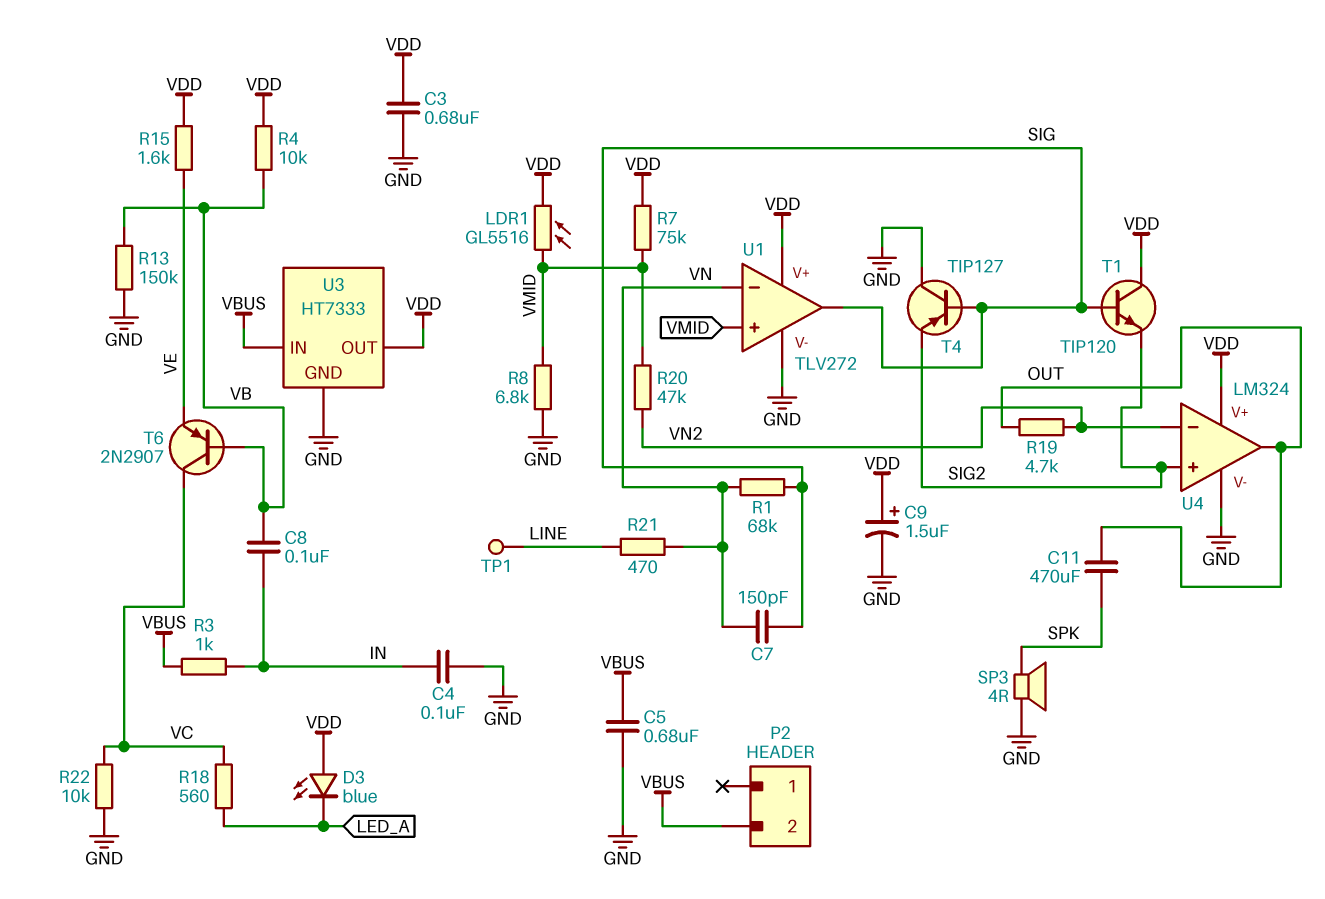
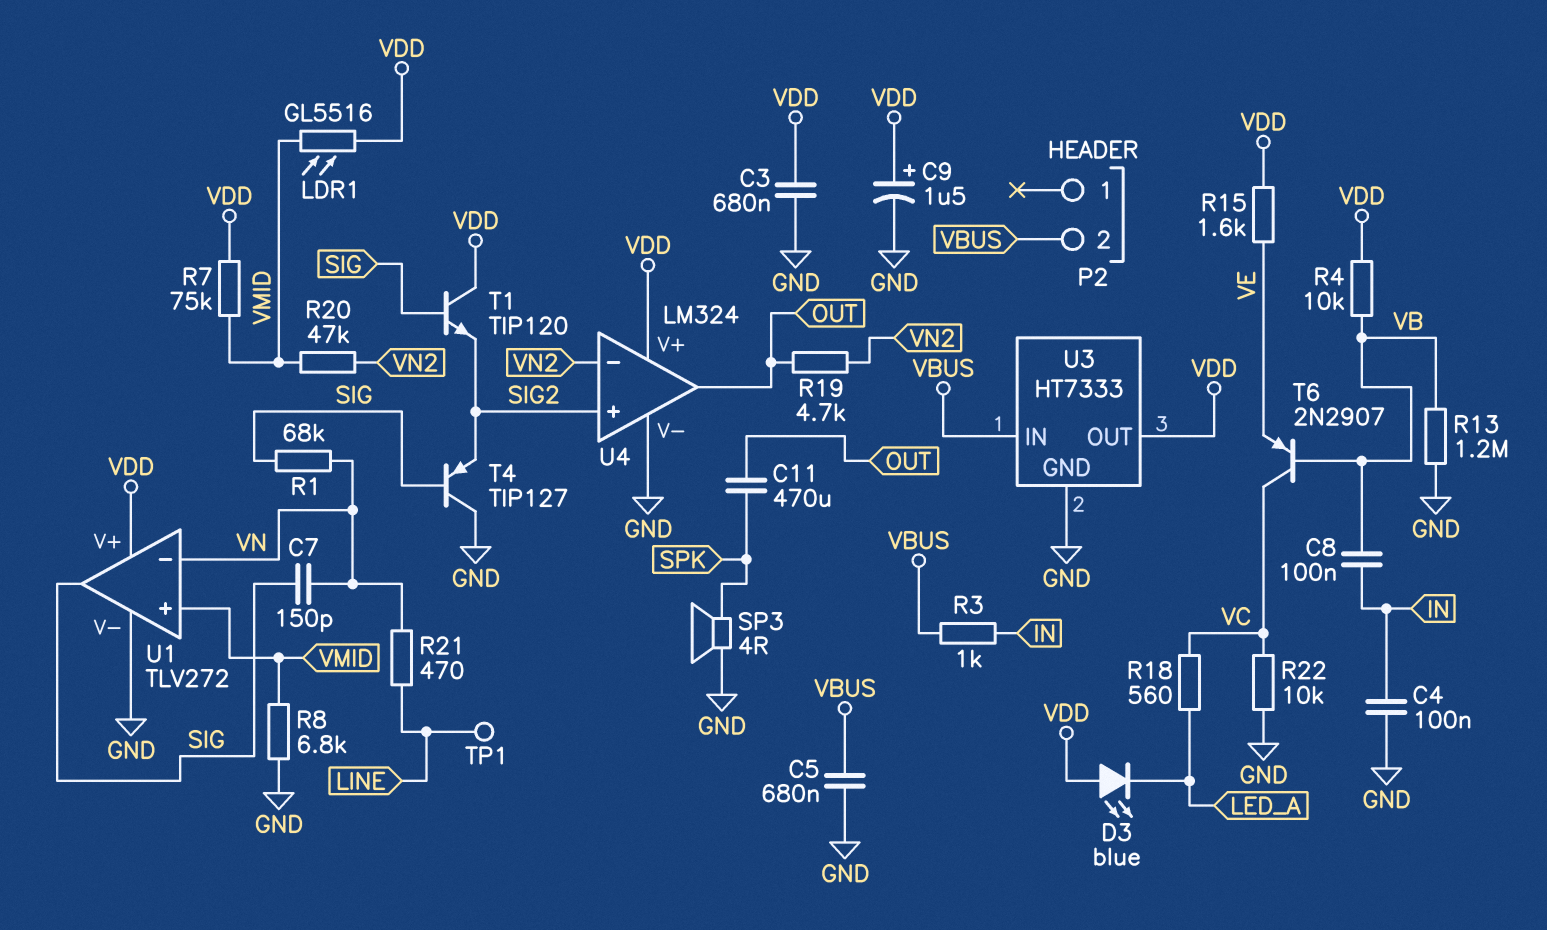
R13: 150k (GND, VB) -> 1.2M (GND, VB)

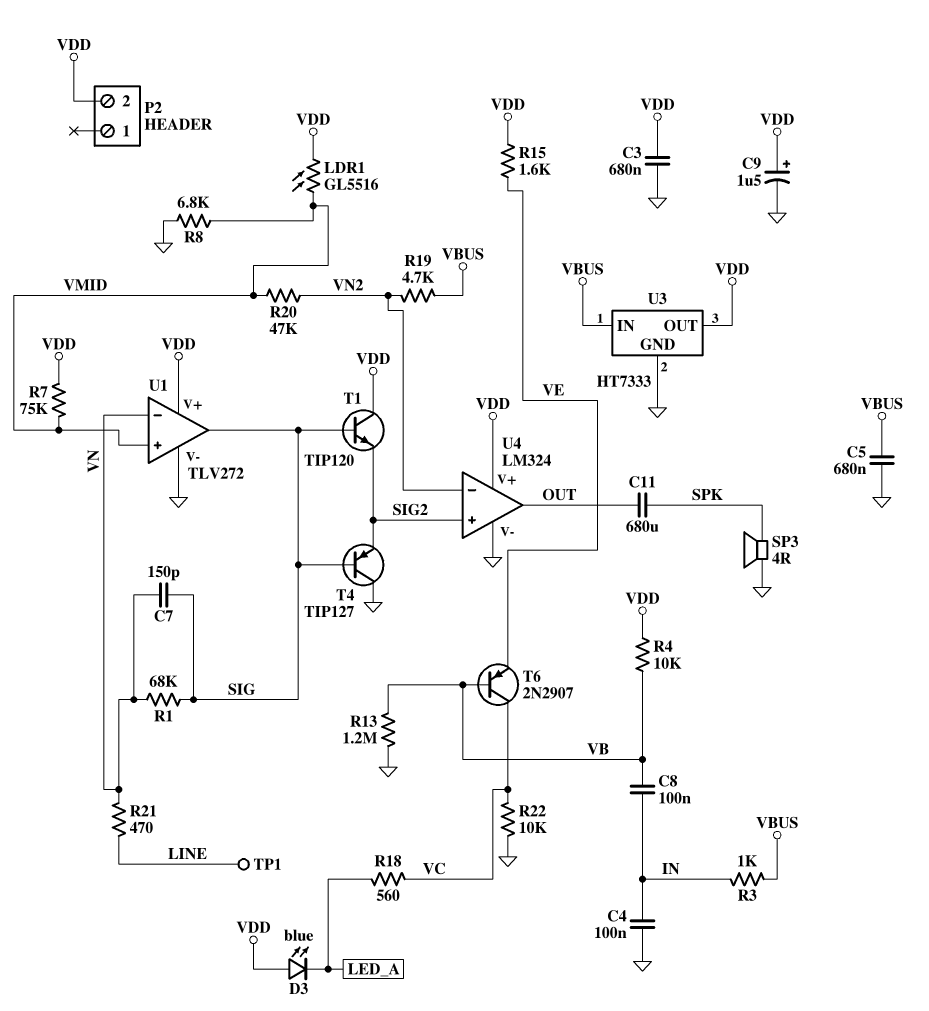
C11: 470uF (OUT, SPK) -> 680uF (OUT, SPK)
P2 pin 2: VBUS -> VDD
R19: 4.7k (OUT, VN2) -> 4.7k (VBUS, VN2)

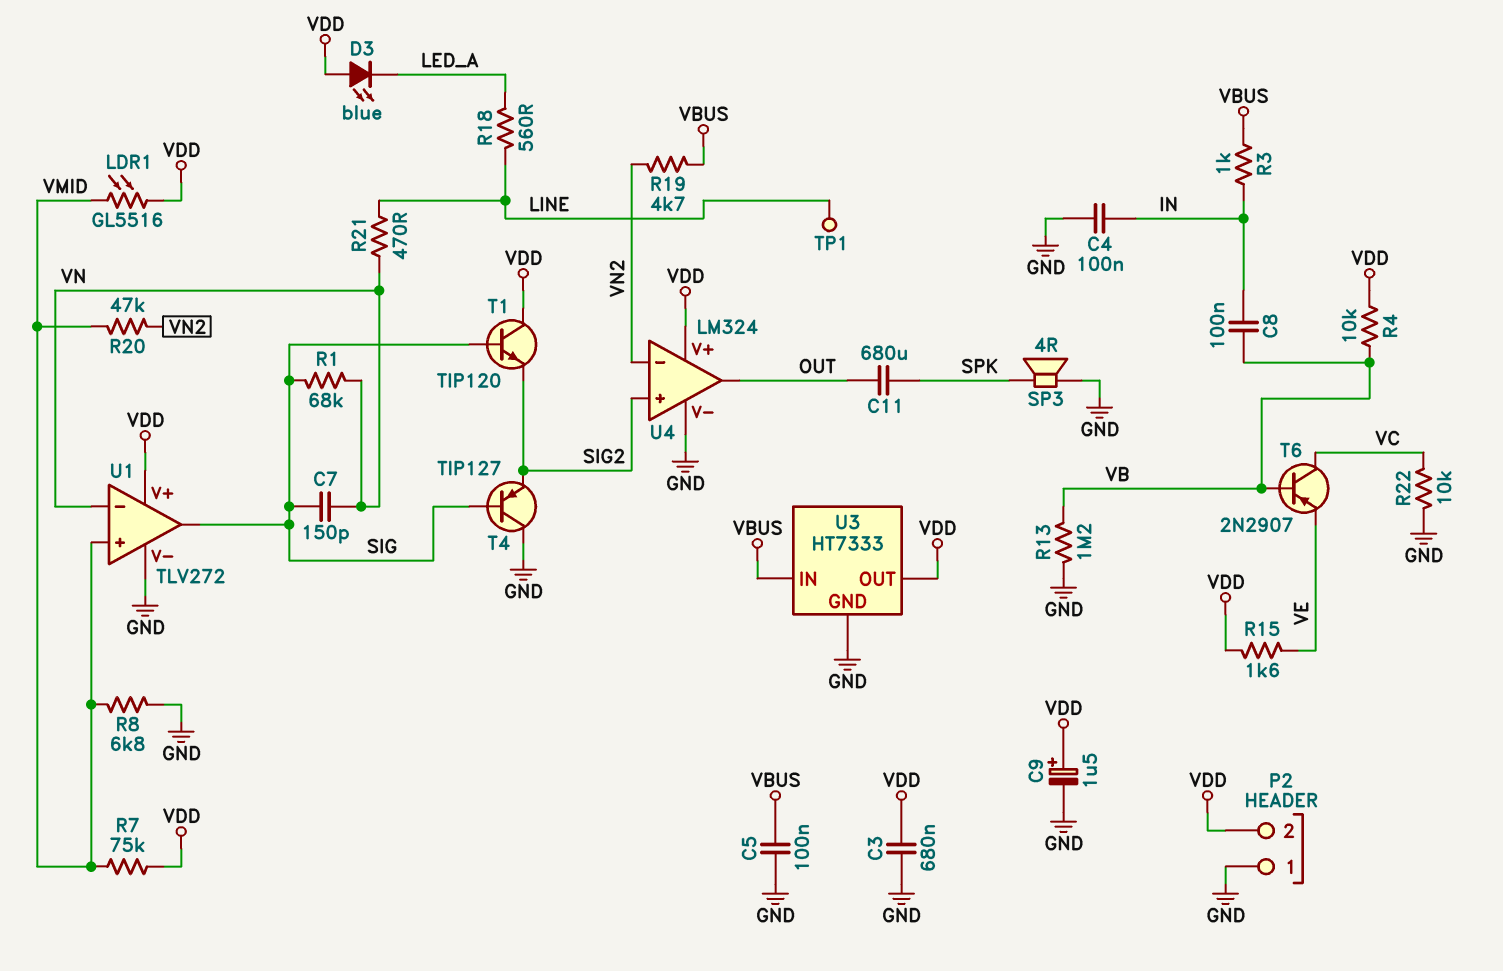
C5: 680nF (GND, VBUS) -> 100nF (GND, VBUS)
P2 pin 1: none -> GND
R18: 560 (LED_A, VC) -> 560 (LED_A, LINE)

